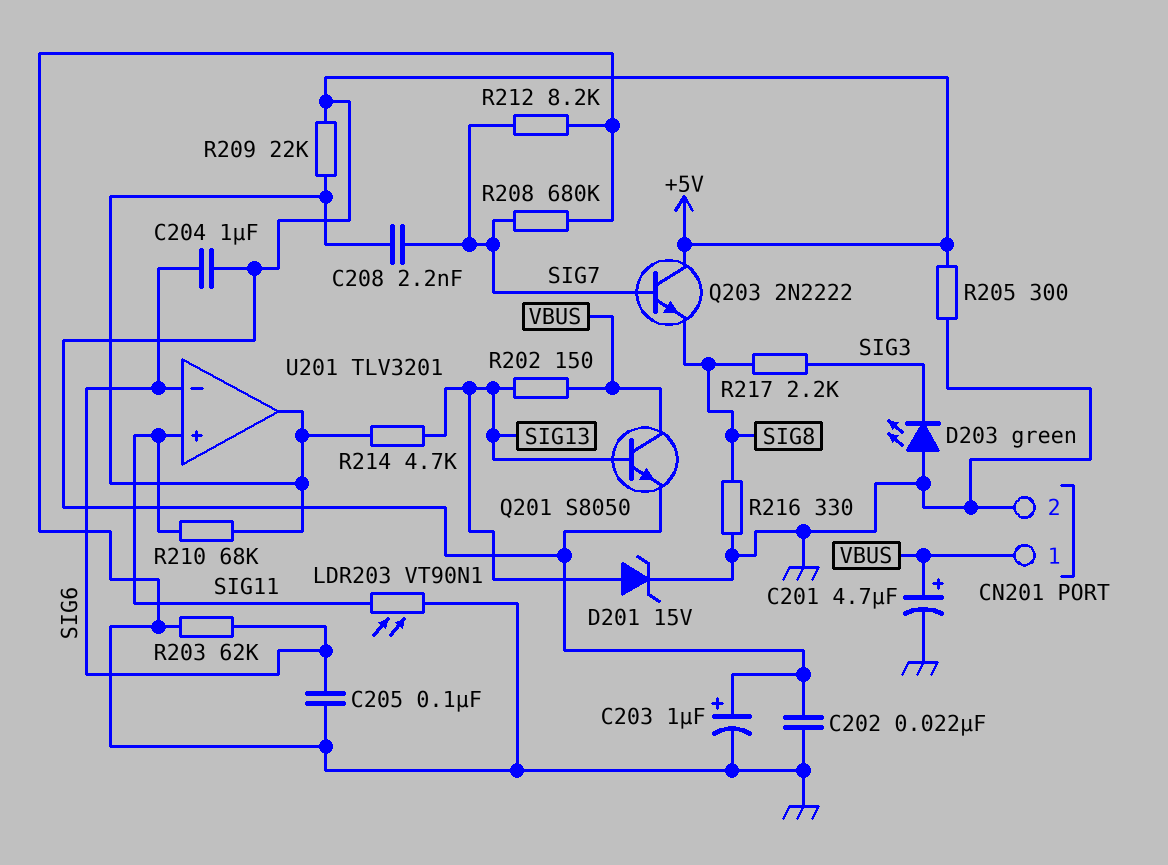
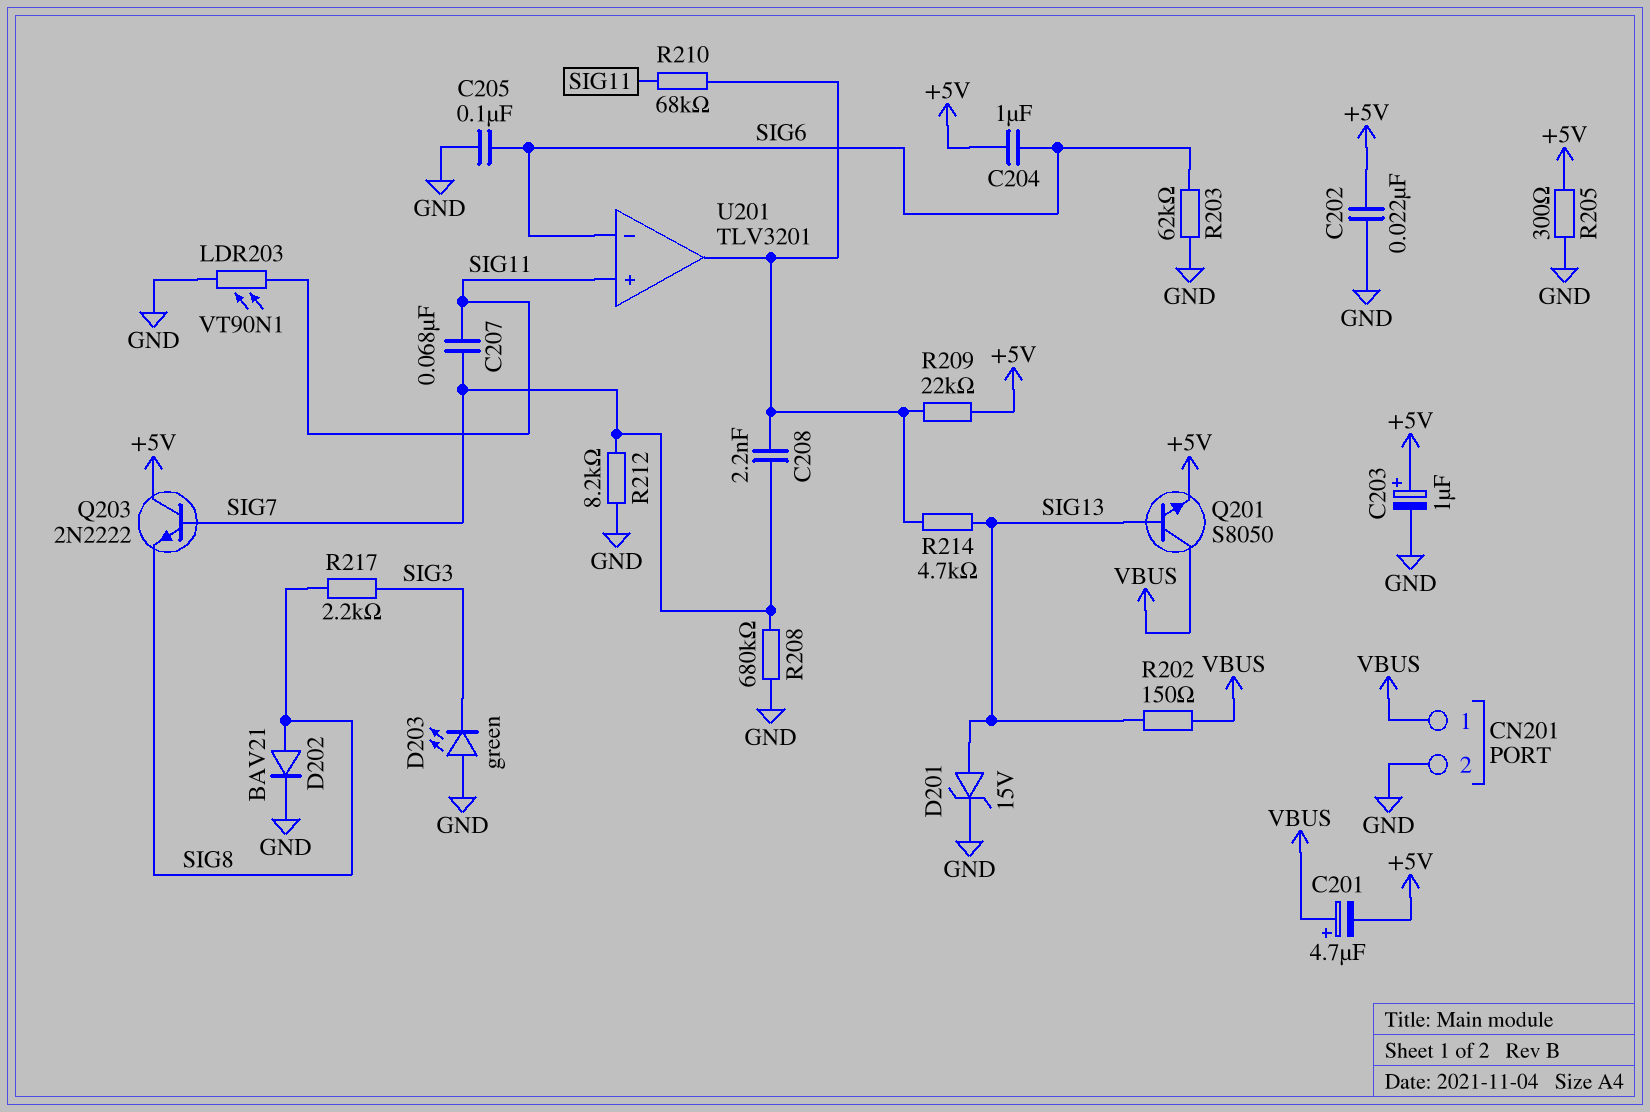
C201: 4.7uF (plus VBUS, minus GND) -> 4.7uF (plus VBUS, minus +5V)
C207: none -> 68nF (SIG7, SIG11)
D202: none -> diode BAV21 (A SIG8, K GND)
R216: 330 (GND, SIG8) -> none

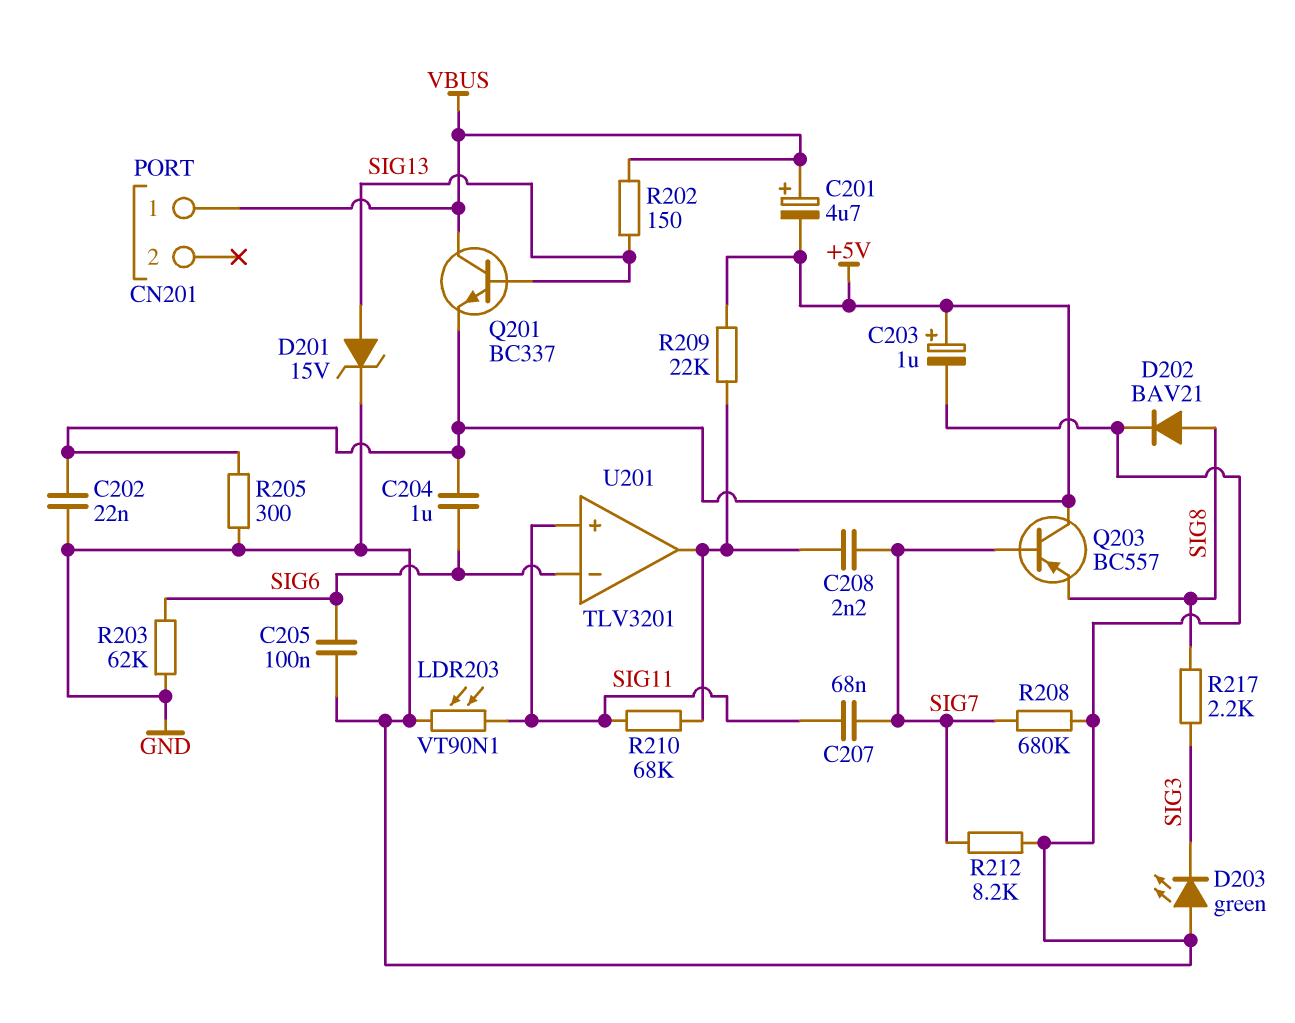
CN201 pin 2: GND -> none
Q201: NPN S8050 (B SIG13, C VBUS, E +5V) -> NPN BC337 (B SIG13, C VBUS, E +5V)
Q203: NPN 2N2222 (B SIG7, C +5V, E SIG8) -> PNP BC557 (B SIG7, C +5V, E SIG8)
R214: 4.7k (SIG13, U201/out) -> none

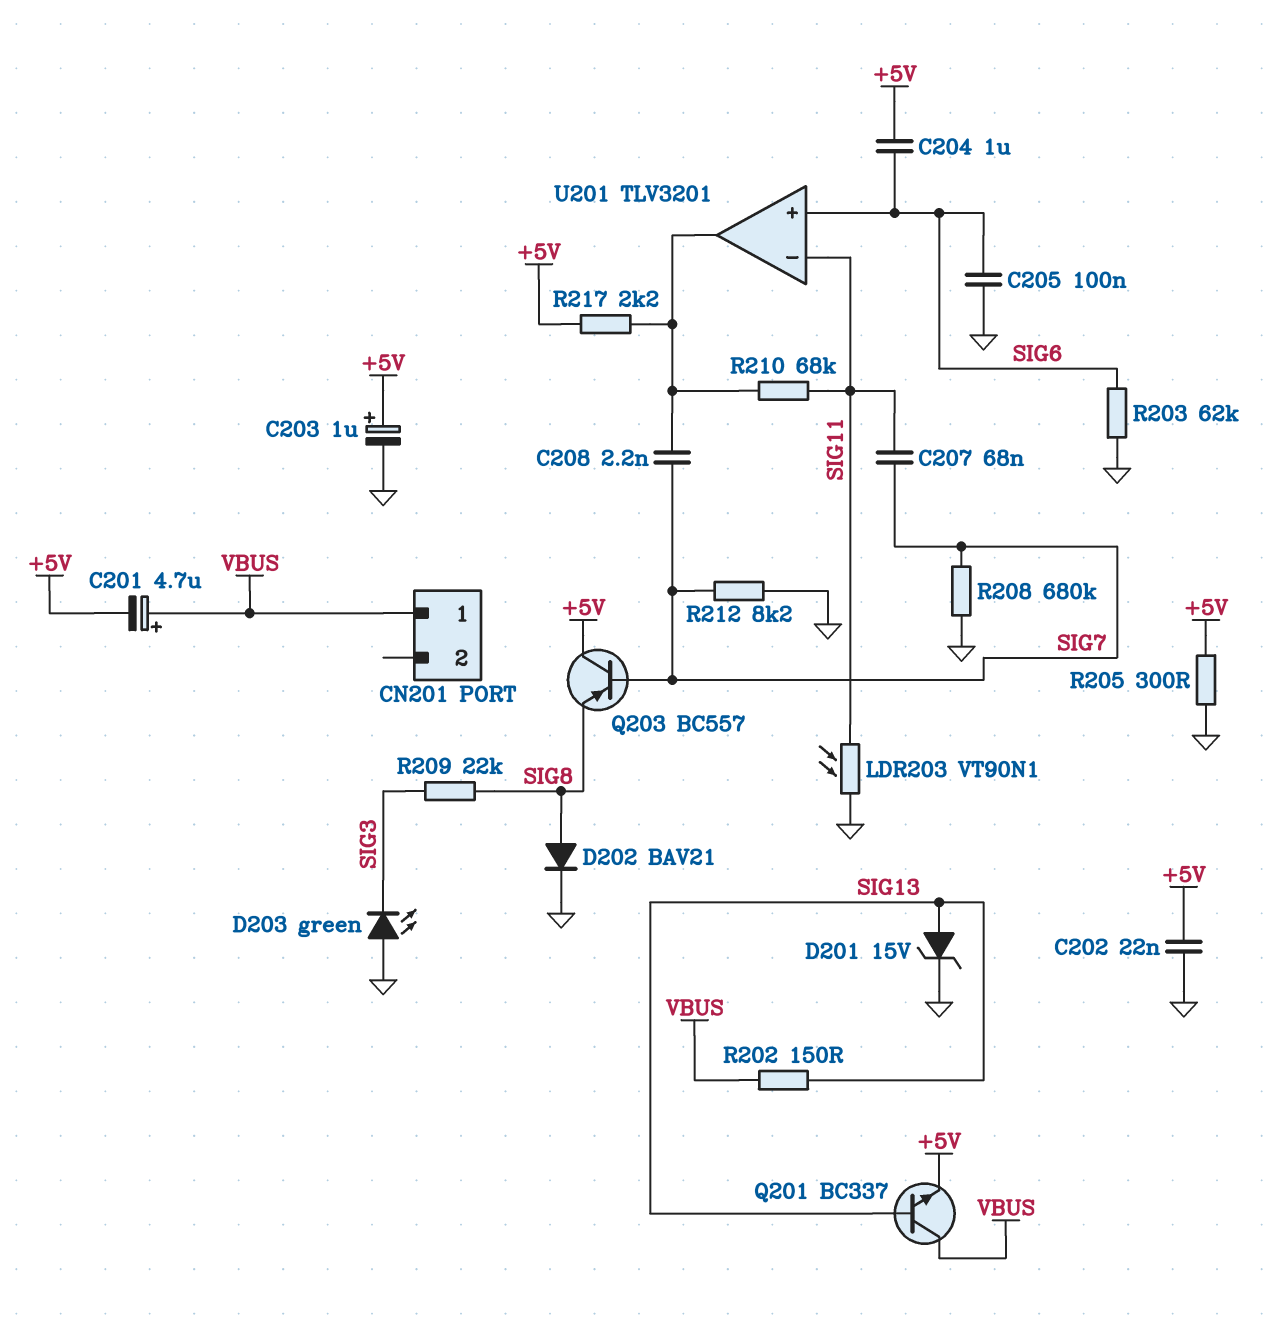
R209: 22k (+5V, U201/out) -> 22k (SIG3, SIG8)
R217: 2.2k (SIG3, SIG8) -> 2.2k (+5V, U201/out)
U201 pin in+: SIG11 -> SIG6
U201 pin in-: SIG6 -> SIG11

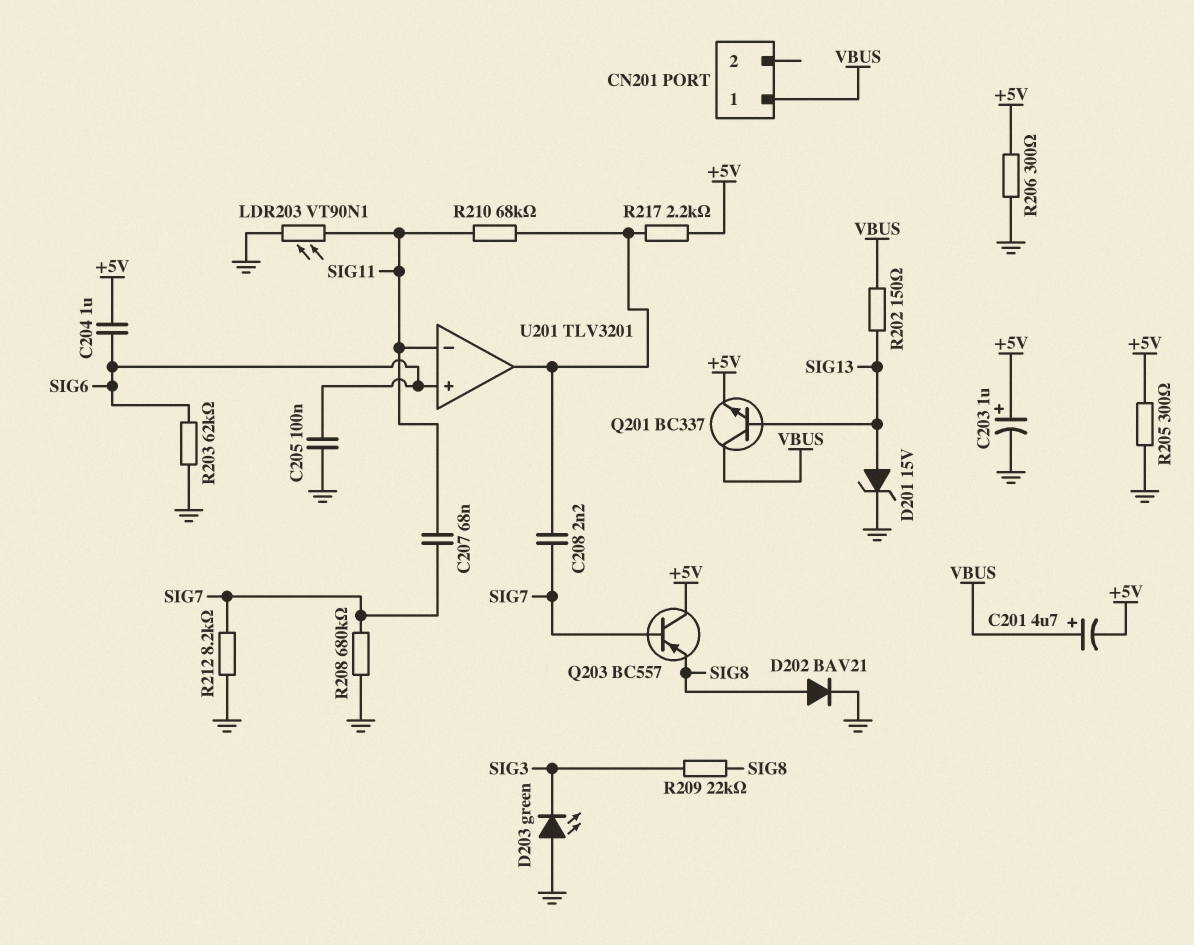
C202: 22nF (+5V, GND) -> none
R206: none -> 300 (+5V, GND)

